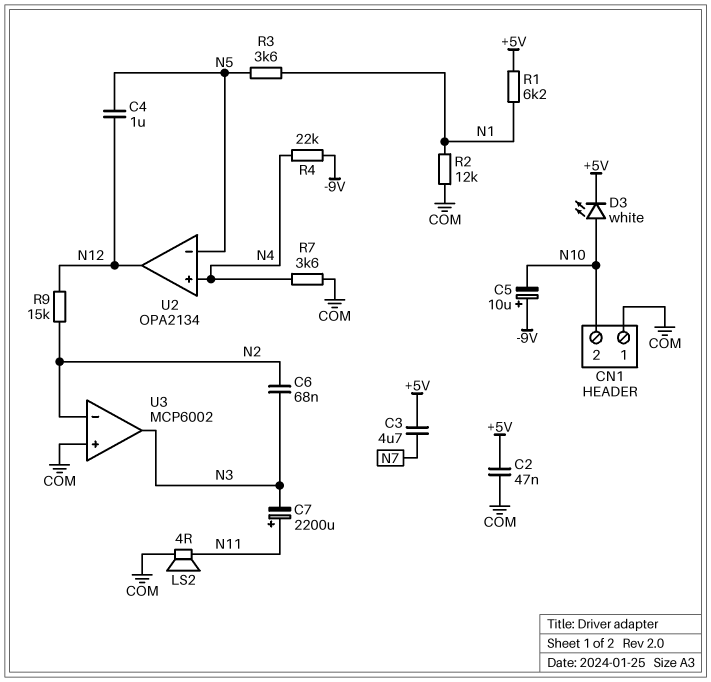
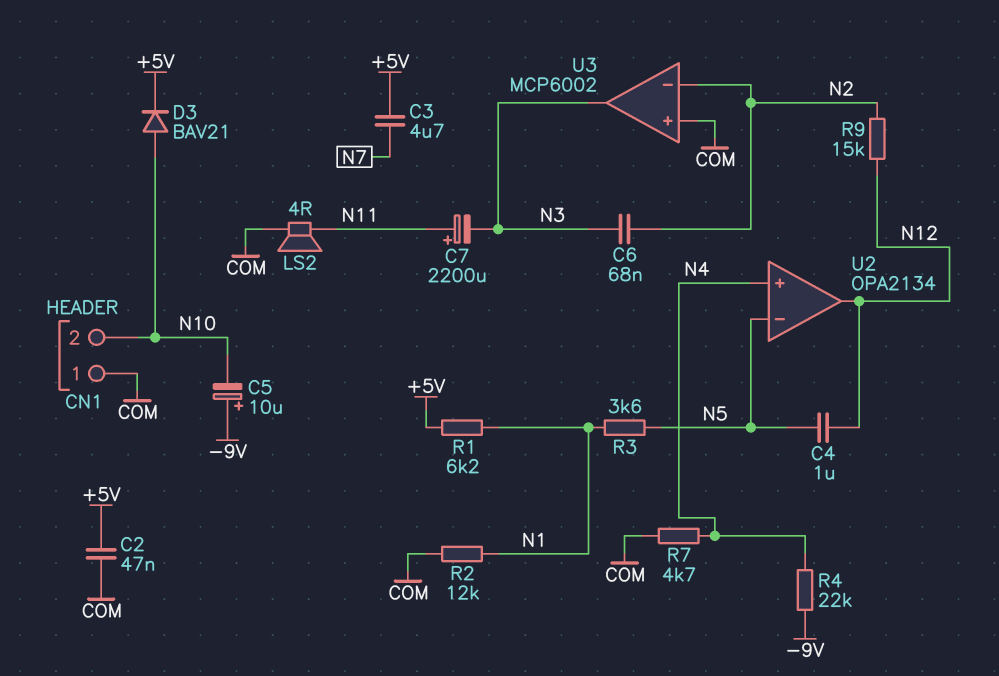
D3: LED white (A N10, K +5V) -> diode BAV21 (A N10, K +5V)
R7: 3.6k (COM, N4) -> 4.7k (COM, N4)

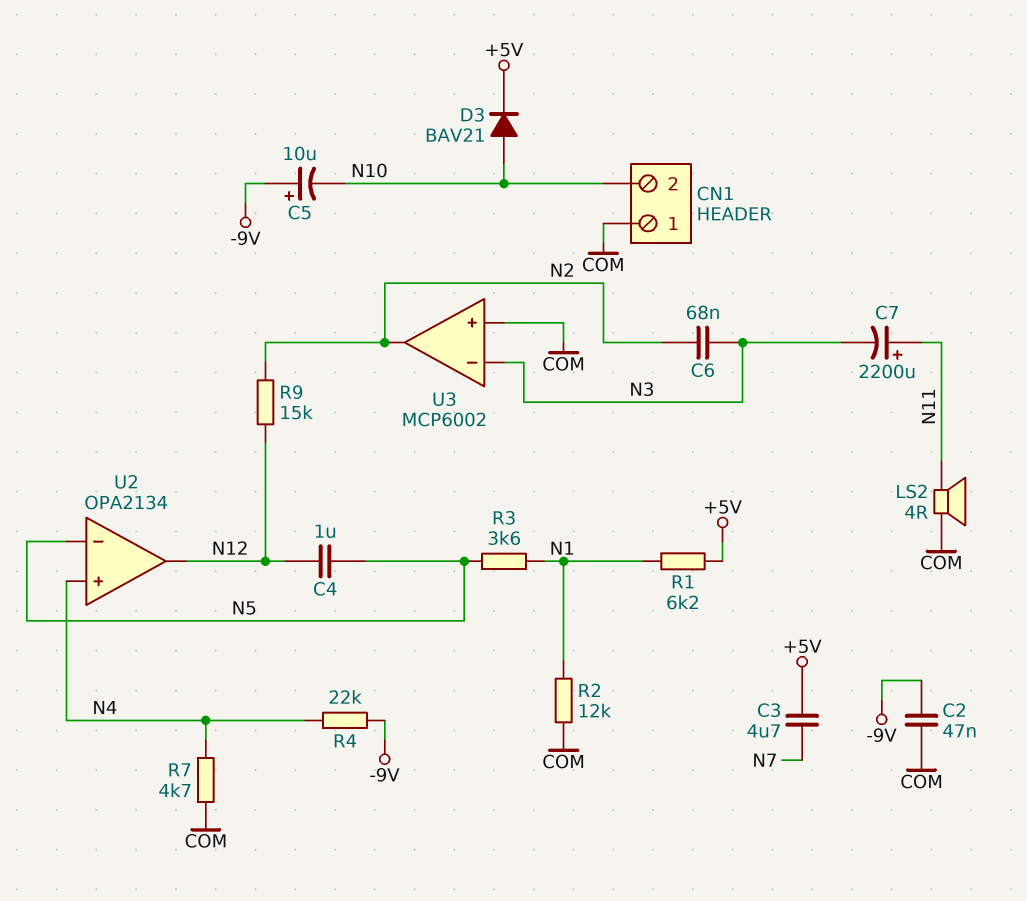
C2: 47nF (+5V, COM) -> 47nF (-9V, COM)
U3 pin in-: N2 -> N3
U3 pin out: N3 -> N2

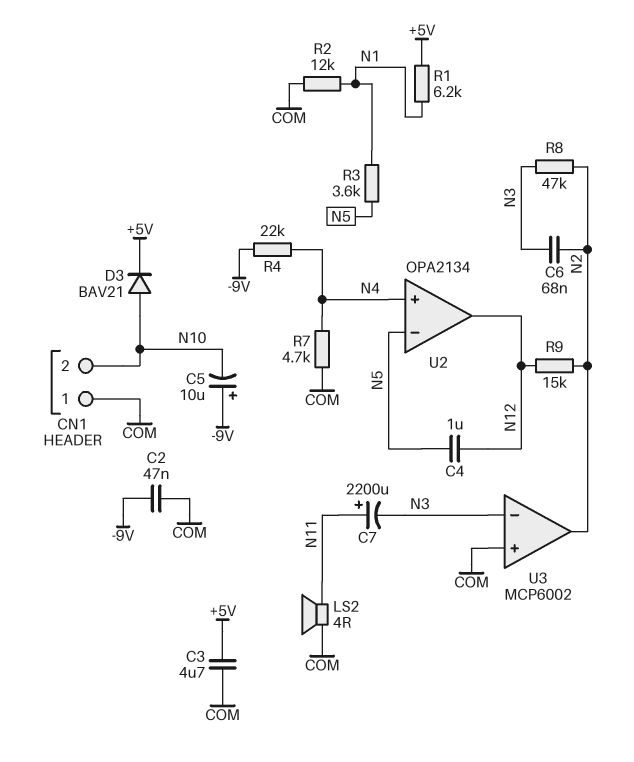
C3: 4.7uF (+5V, N7) -> 4.7uF (+5V, COM)
R8: none -> 47k (N2, N3)

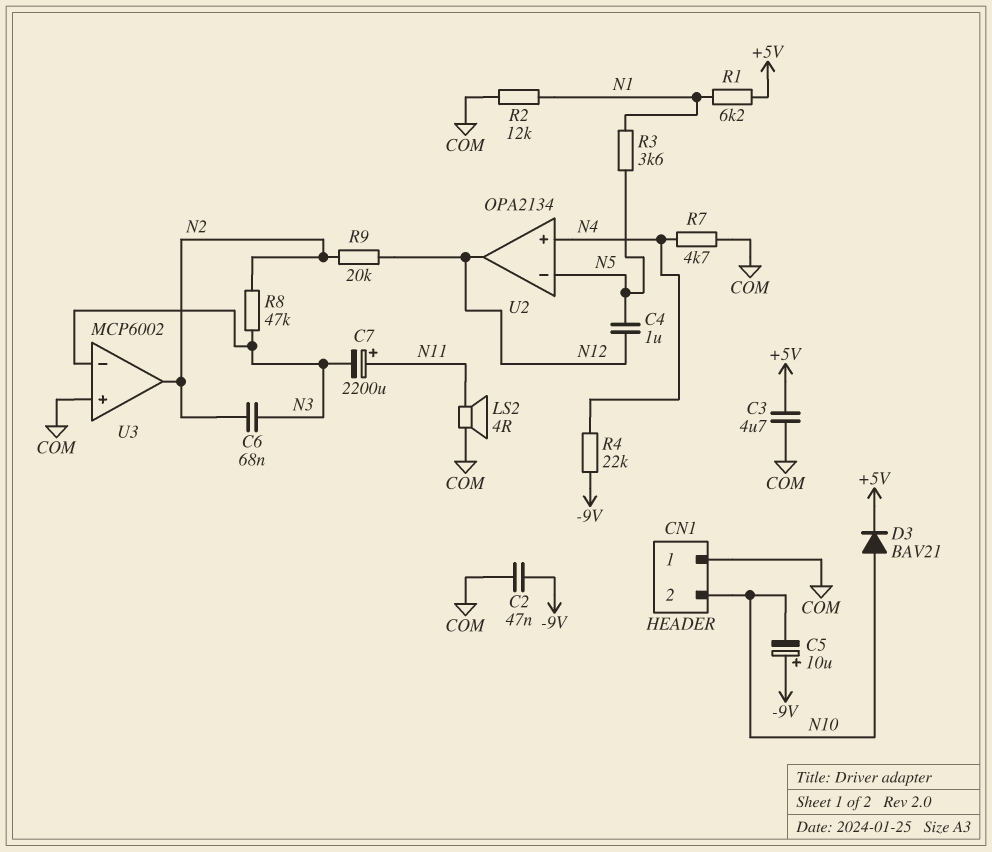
R9: 15k (N2, N12) -> 20k (N2, N12)

